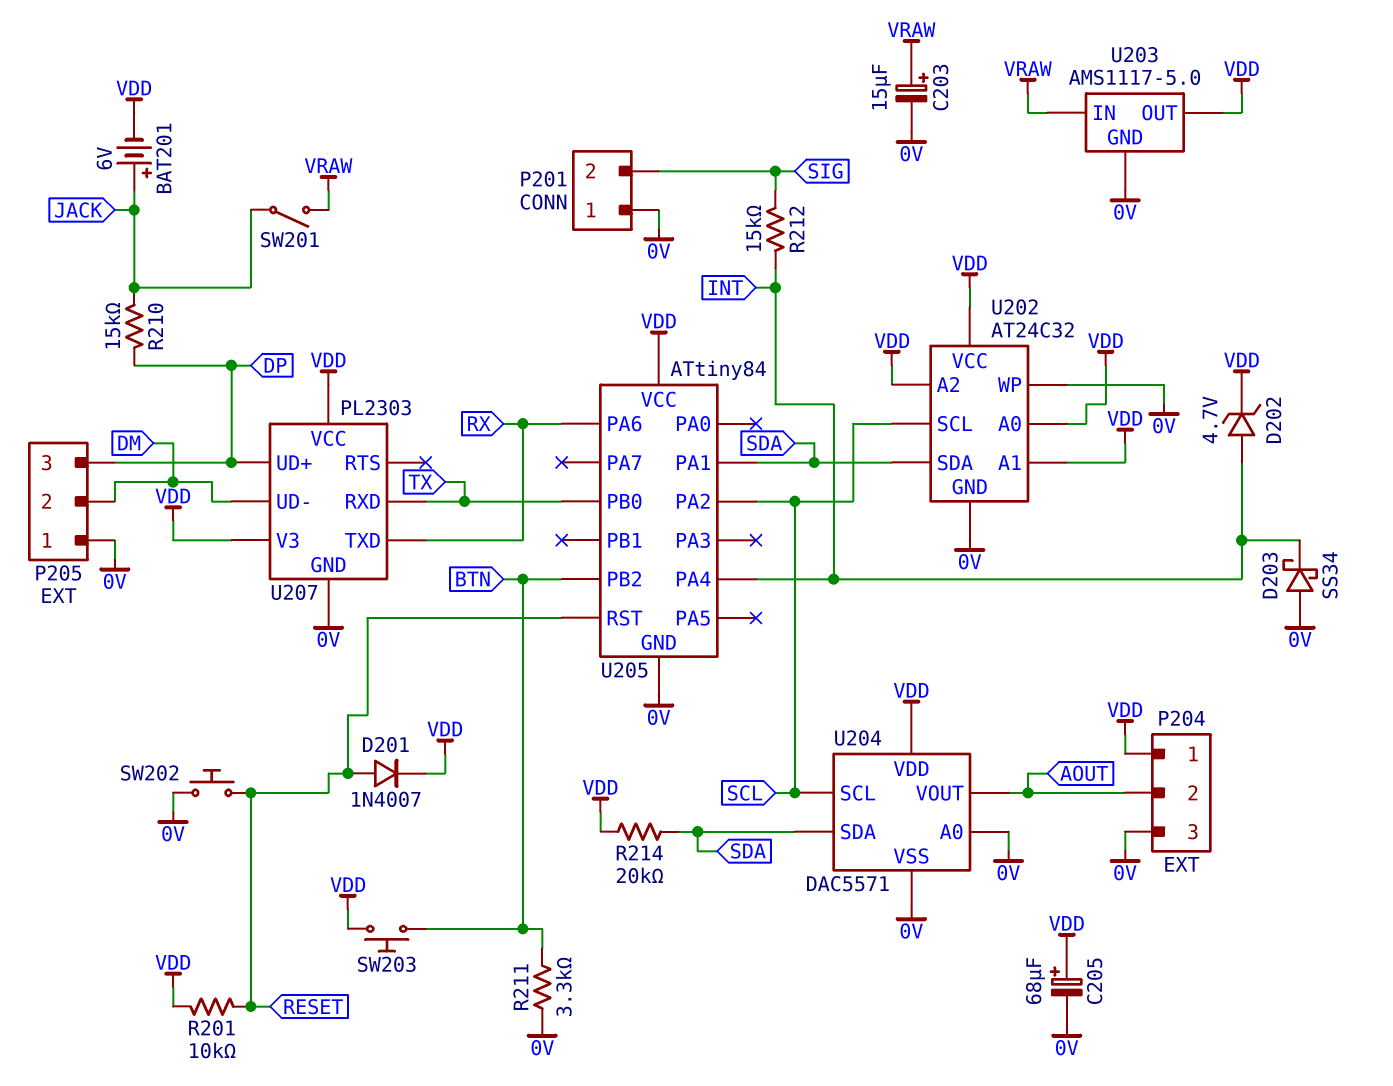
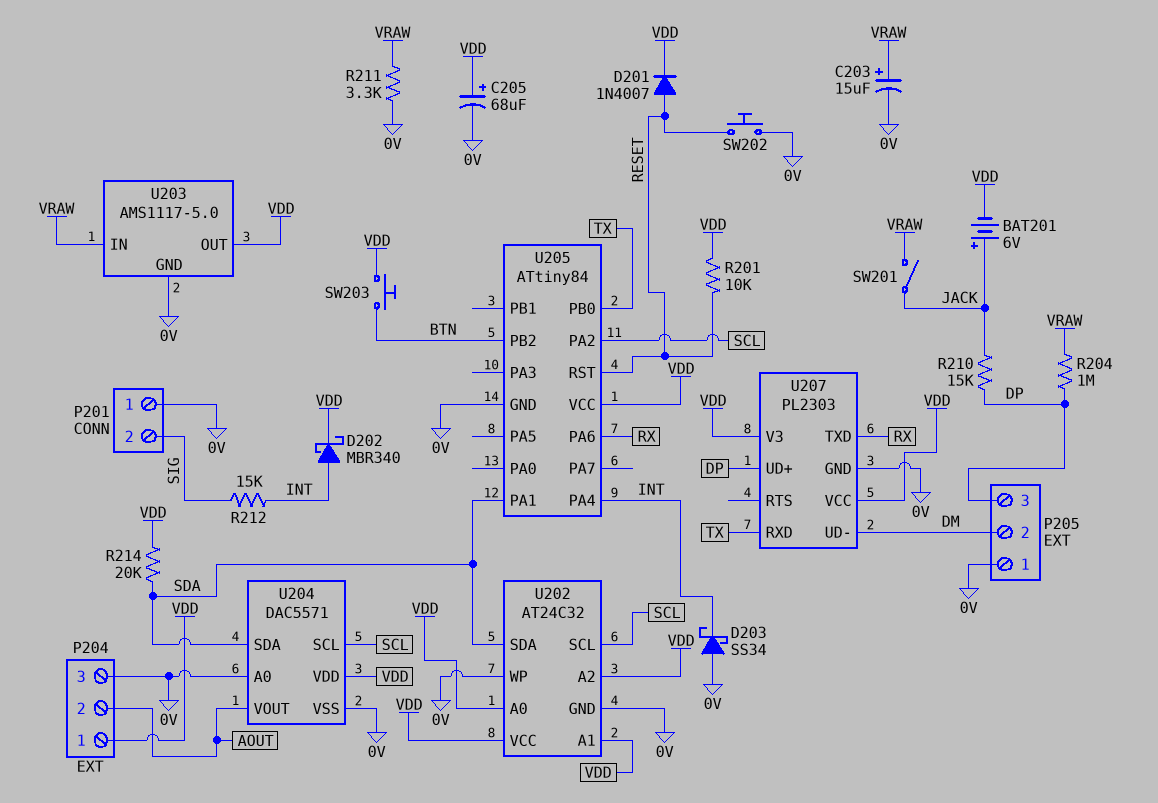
D202: zener 4.7V (A INT, K VDD) -> schottky MBR340 (A INT, K VDD)
R204: none -> 1M (DP, VRAW)
R211: 3.3k (0V, BTN) -> 3.3k (0V, VRAW)

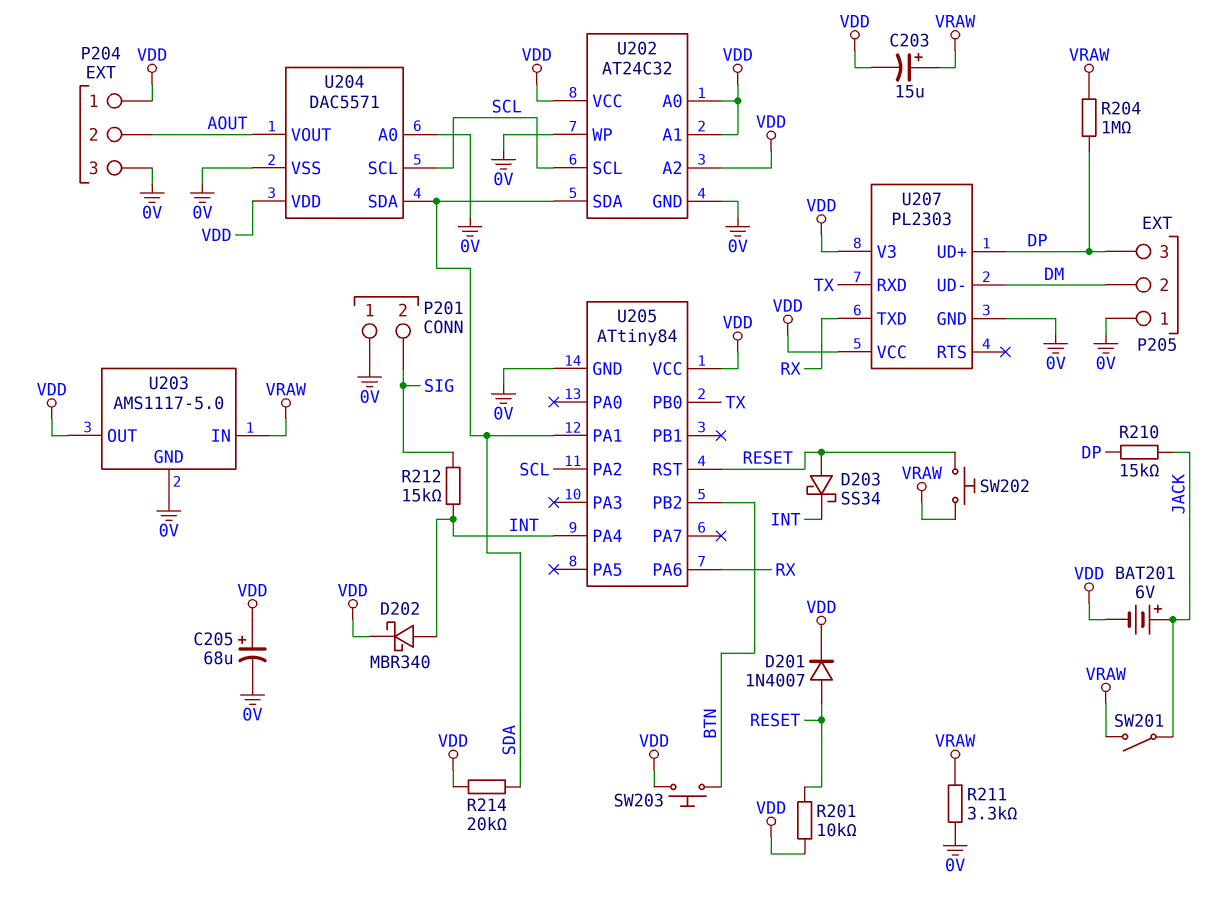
C203: 15uF (plus VRAW, minus 0V) -> 15uF (plus VRAW, minus VDD)
D203: schottky SS34 (A 0V, K INT) -> schottky SS34 (A RESET, K INT)
SW202: button (0V, RESET) -> button (RESET, VRAW)

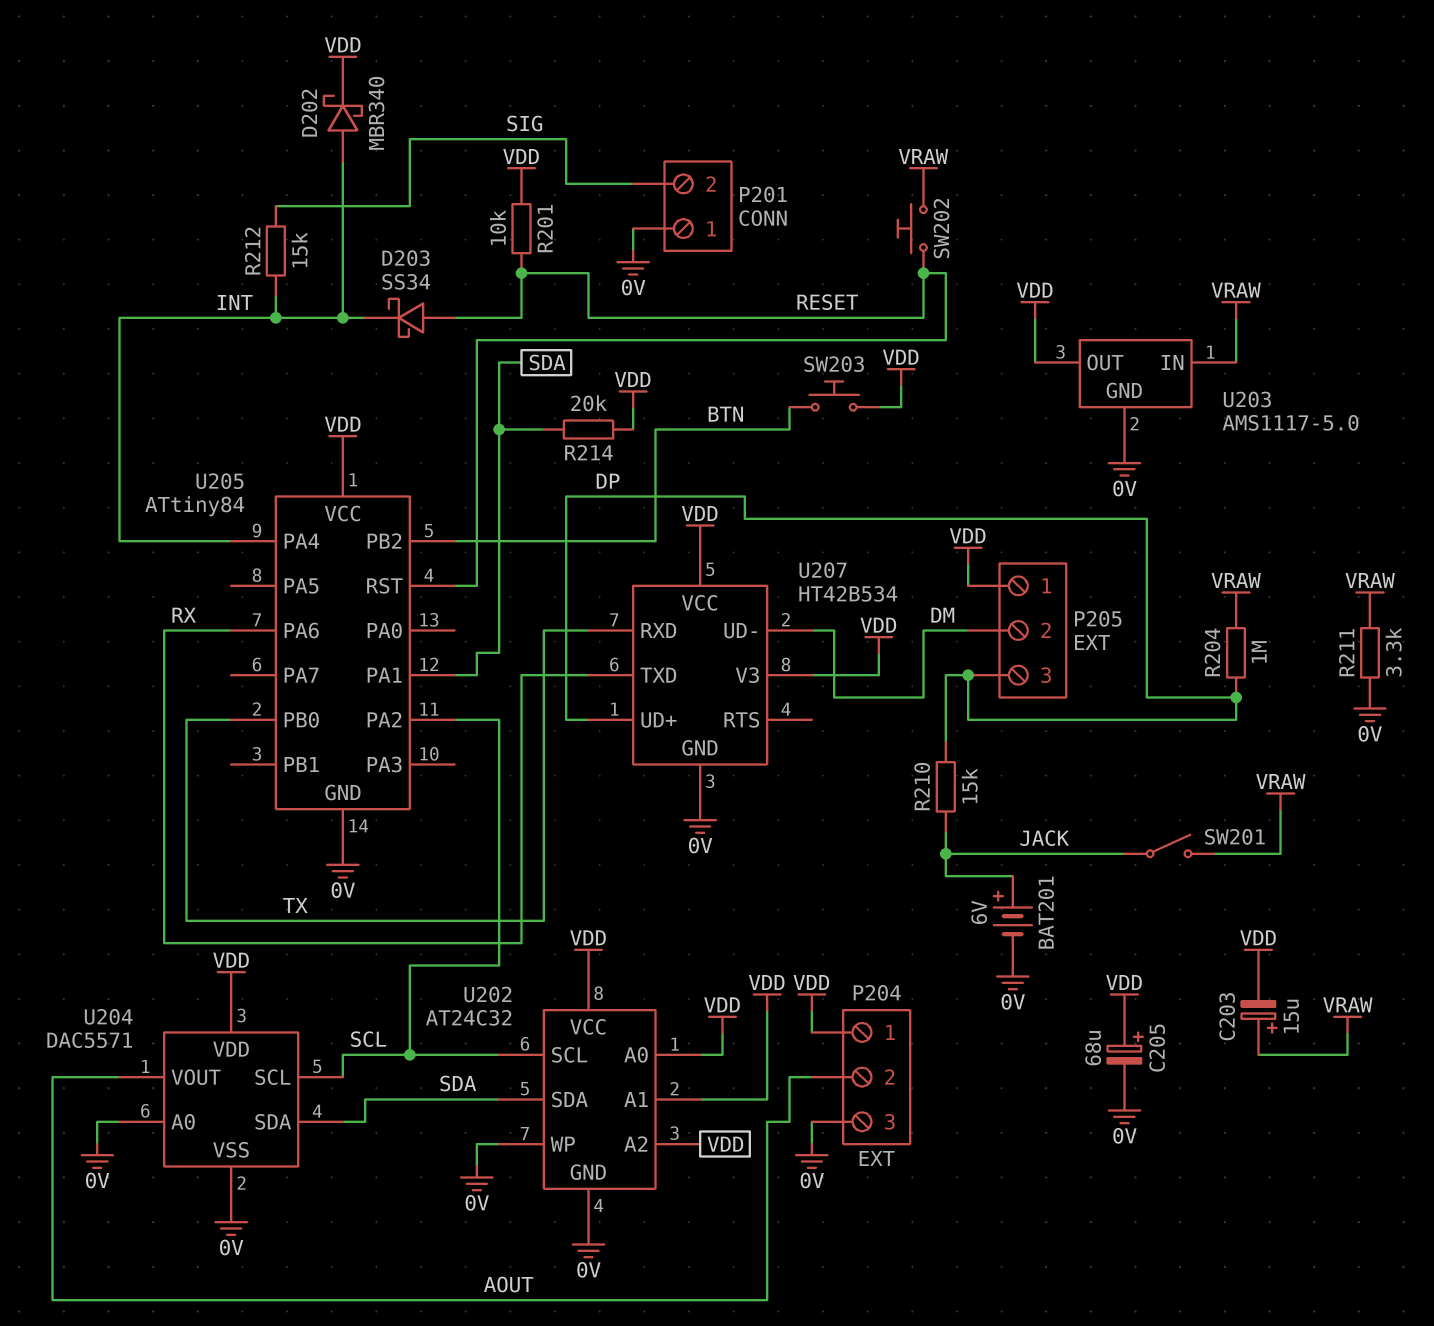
BAT201: 6V (plus JACK, minus VDD) -> 6V (plus JACK, minus 0V)
D201: diode 1N4007 (A RESET, K VDD) -> none
P205 pin 1: 0V -> VDD
U207: PL2303 -> HT42B534

